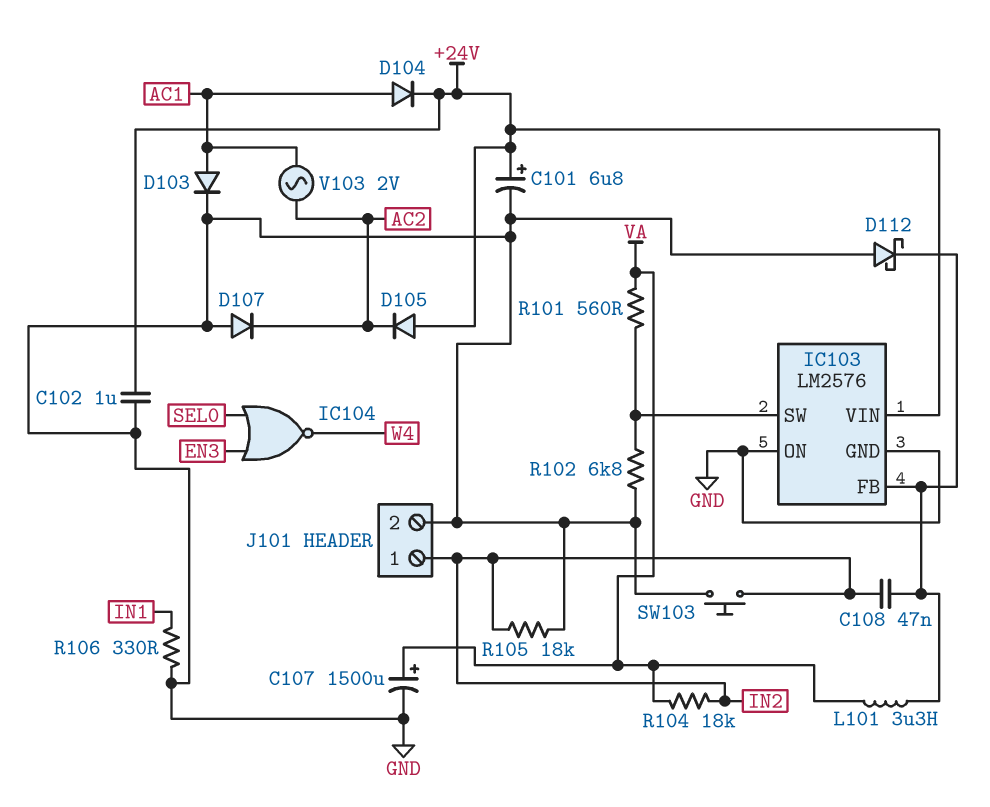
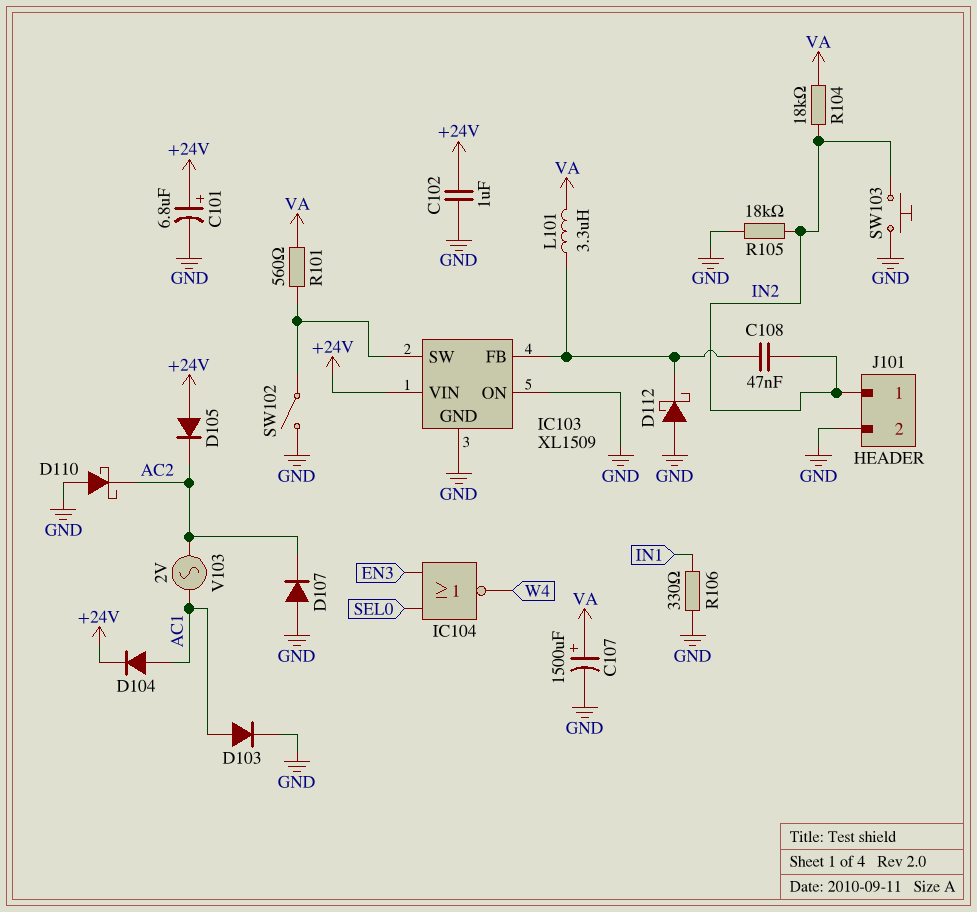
D110: none -> schottky (A GND, K AC2)
IC103: LM2576 -> XL1509
R102: 6.8k (GND, IC103/SW) -> none
SW102: none -> switch (GND, IC103/SW)

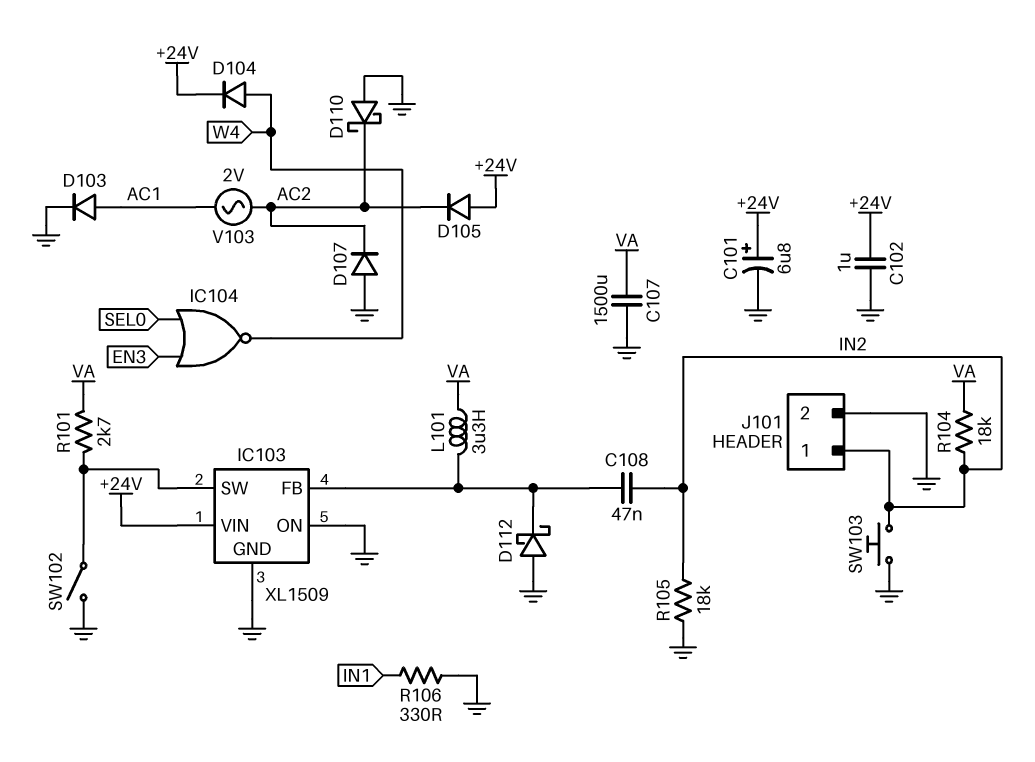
C107: 1500uF (plus VA, minus GND) -> 1500uF (GND, VA)
D104: diode (A AC1, K +24V) -> diode (A W4, K +24V)
R101: 560 (IC103/SW, VA) -> 2.7k (IC103/SW, VA)

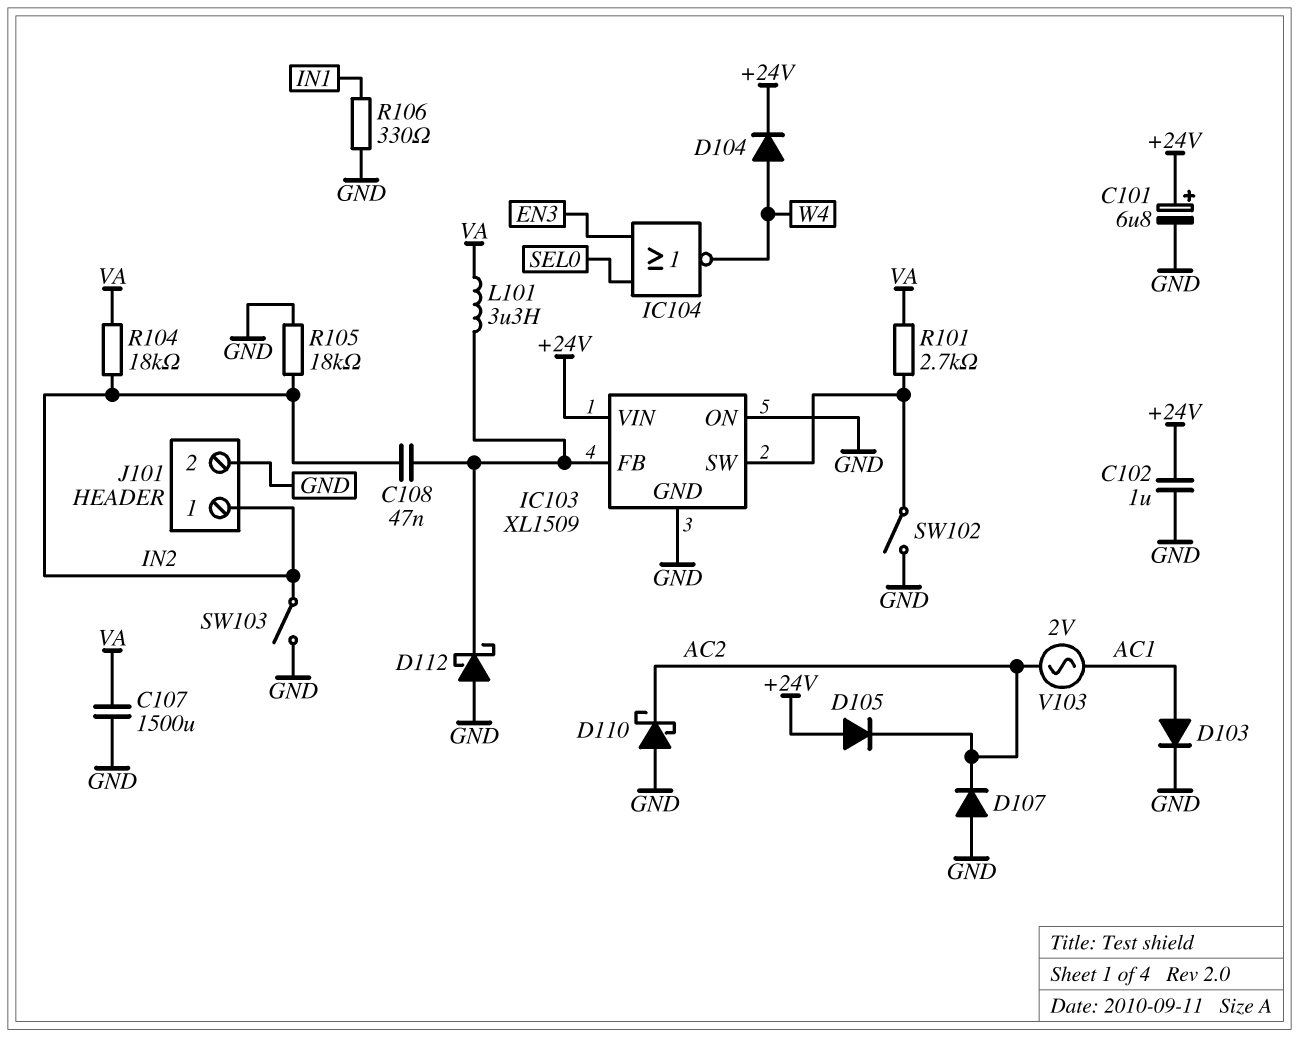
SW103: button (GND, IN2) -> switch (GND, IN2)

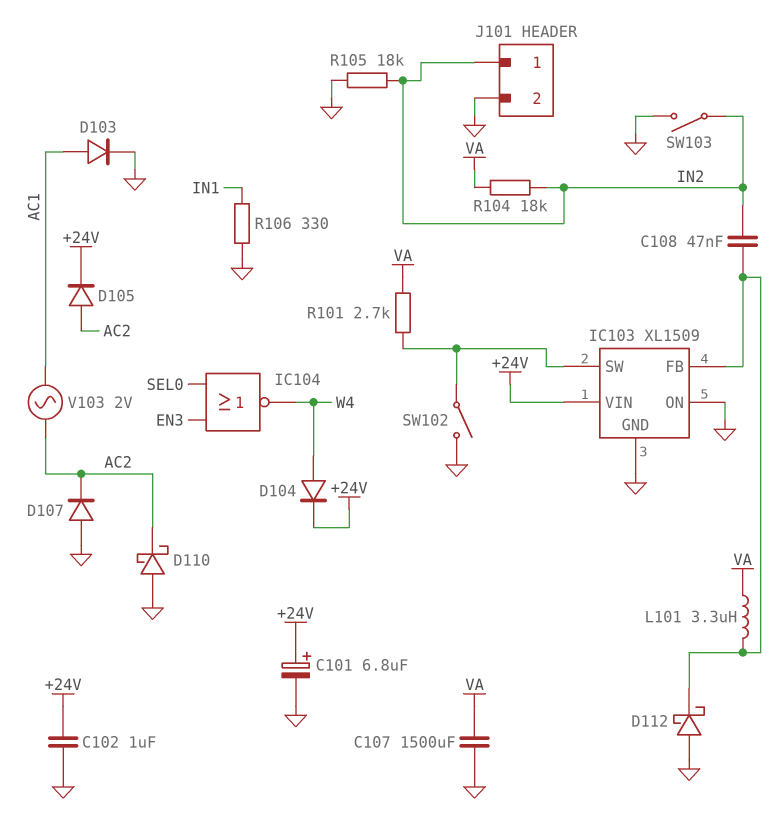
D105: diode (A +24V, K AC2) -> diode (A AC2, K +24V)

